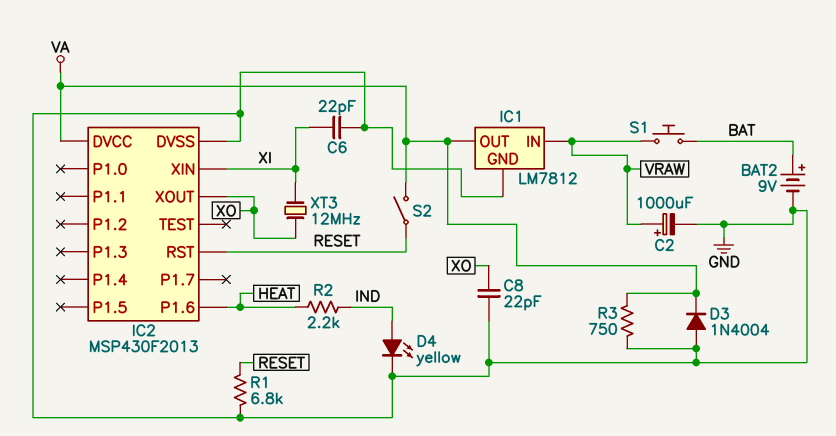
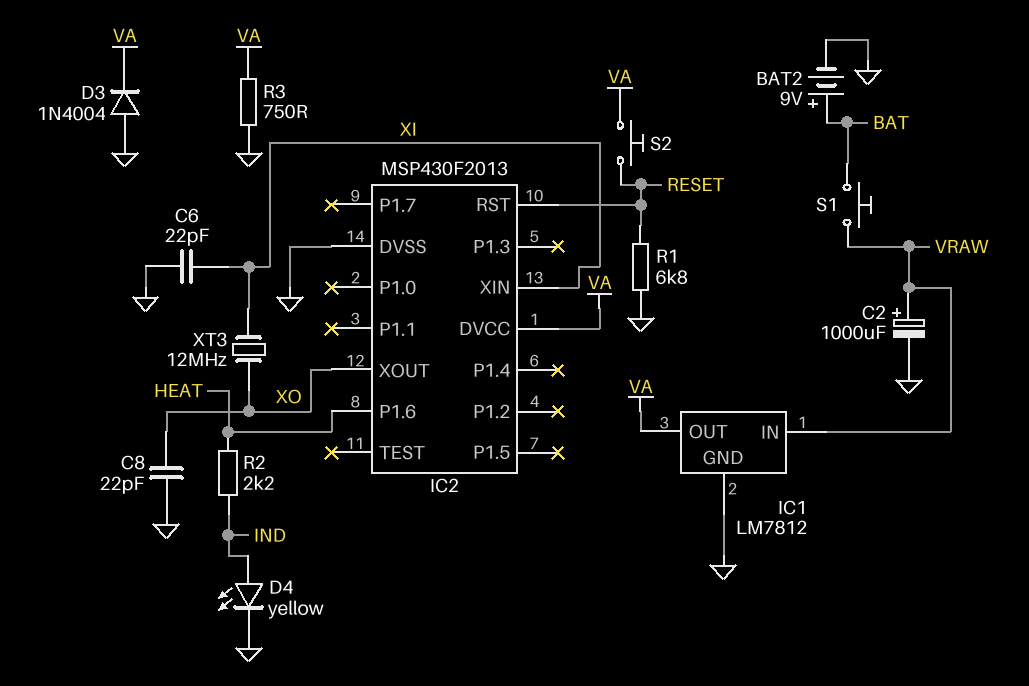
S2: switch (RESET, VA) -> button (RESET, VA)

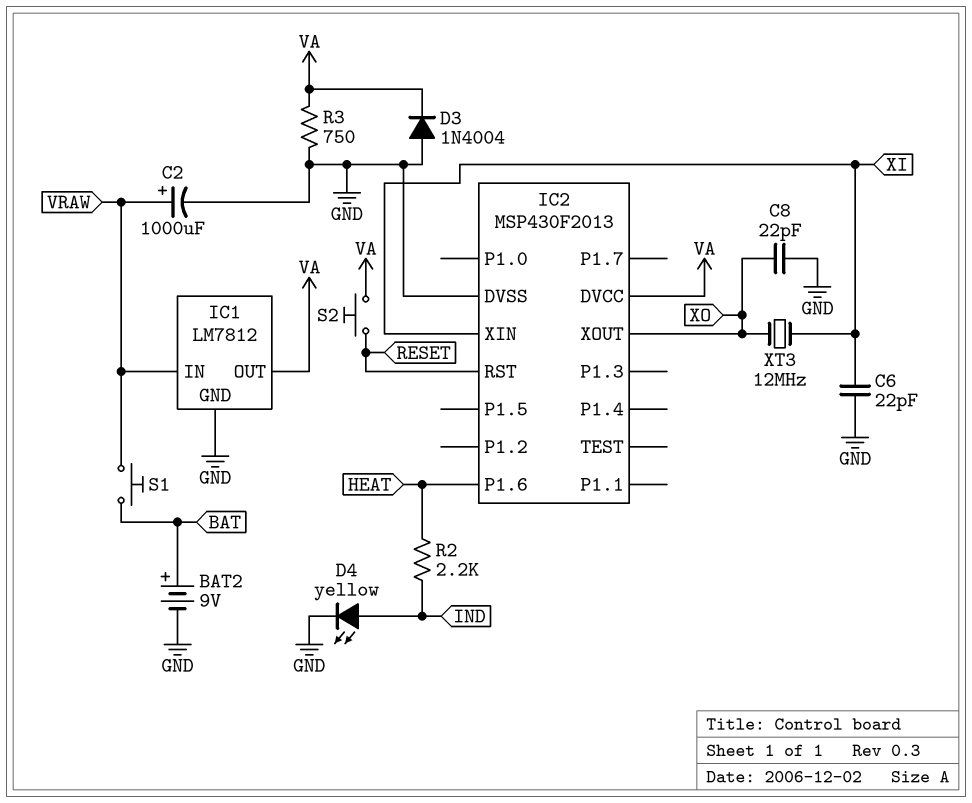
R1: 6.8k (GND, RESET) -> none

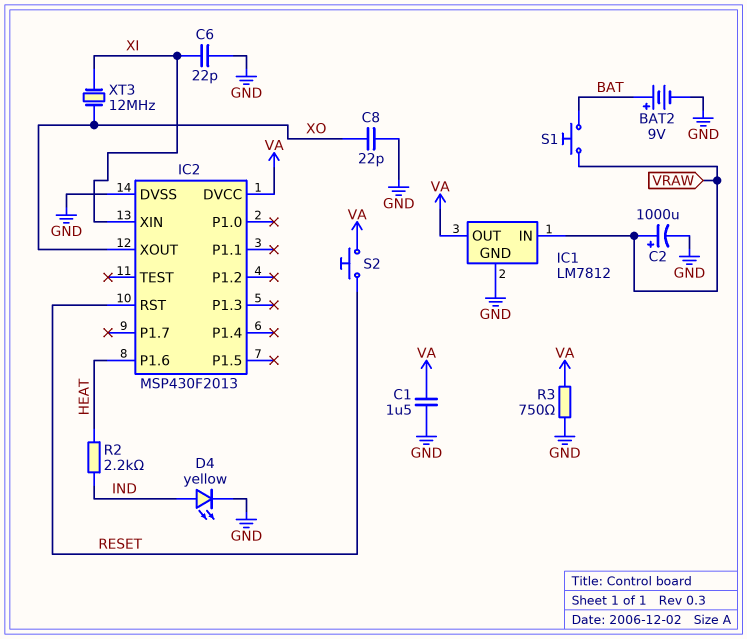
C1: none -> 1.5uF (GND, VA)
D3: diode 1N4004 (A GND, K VA) -> none

